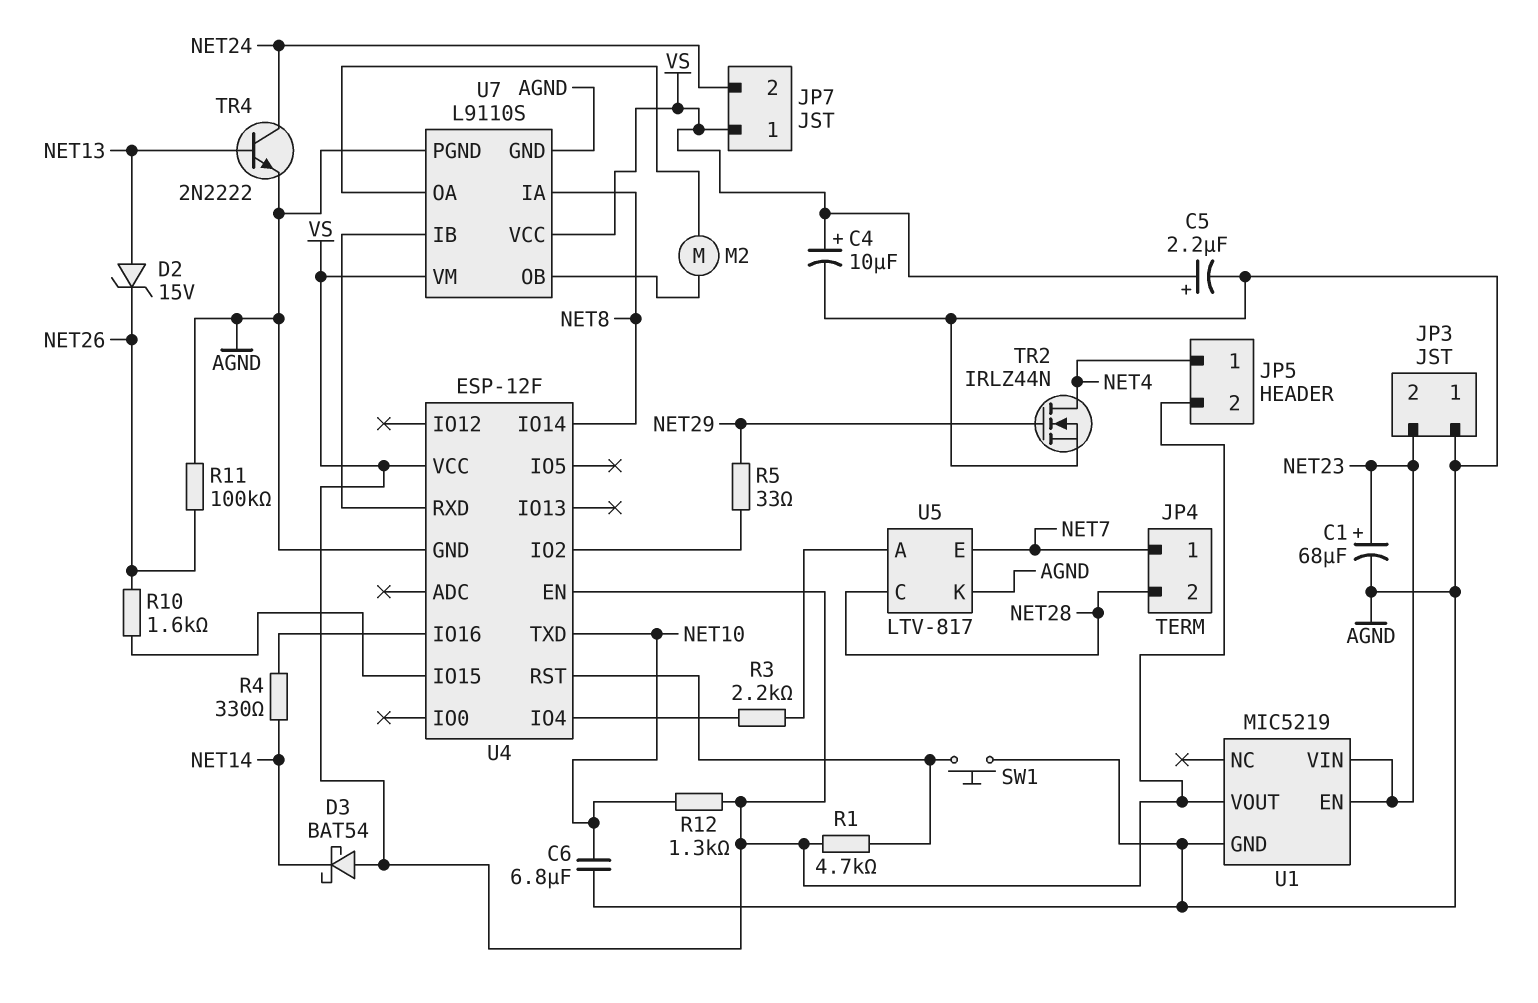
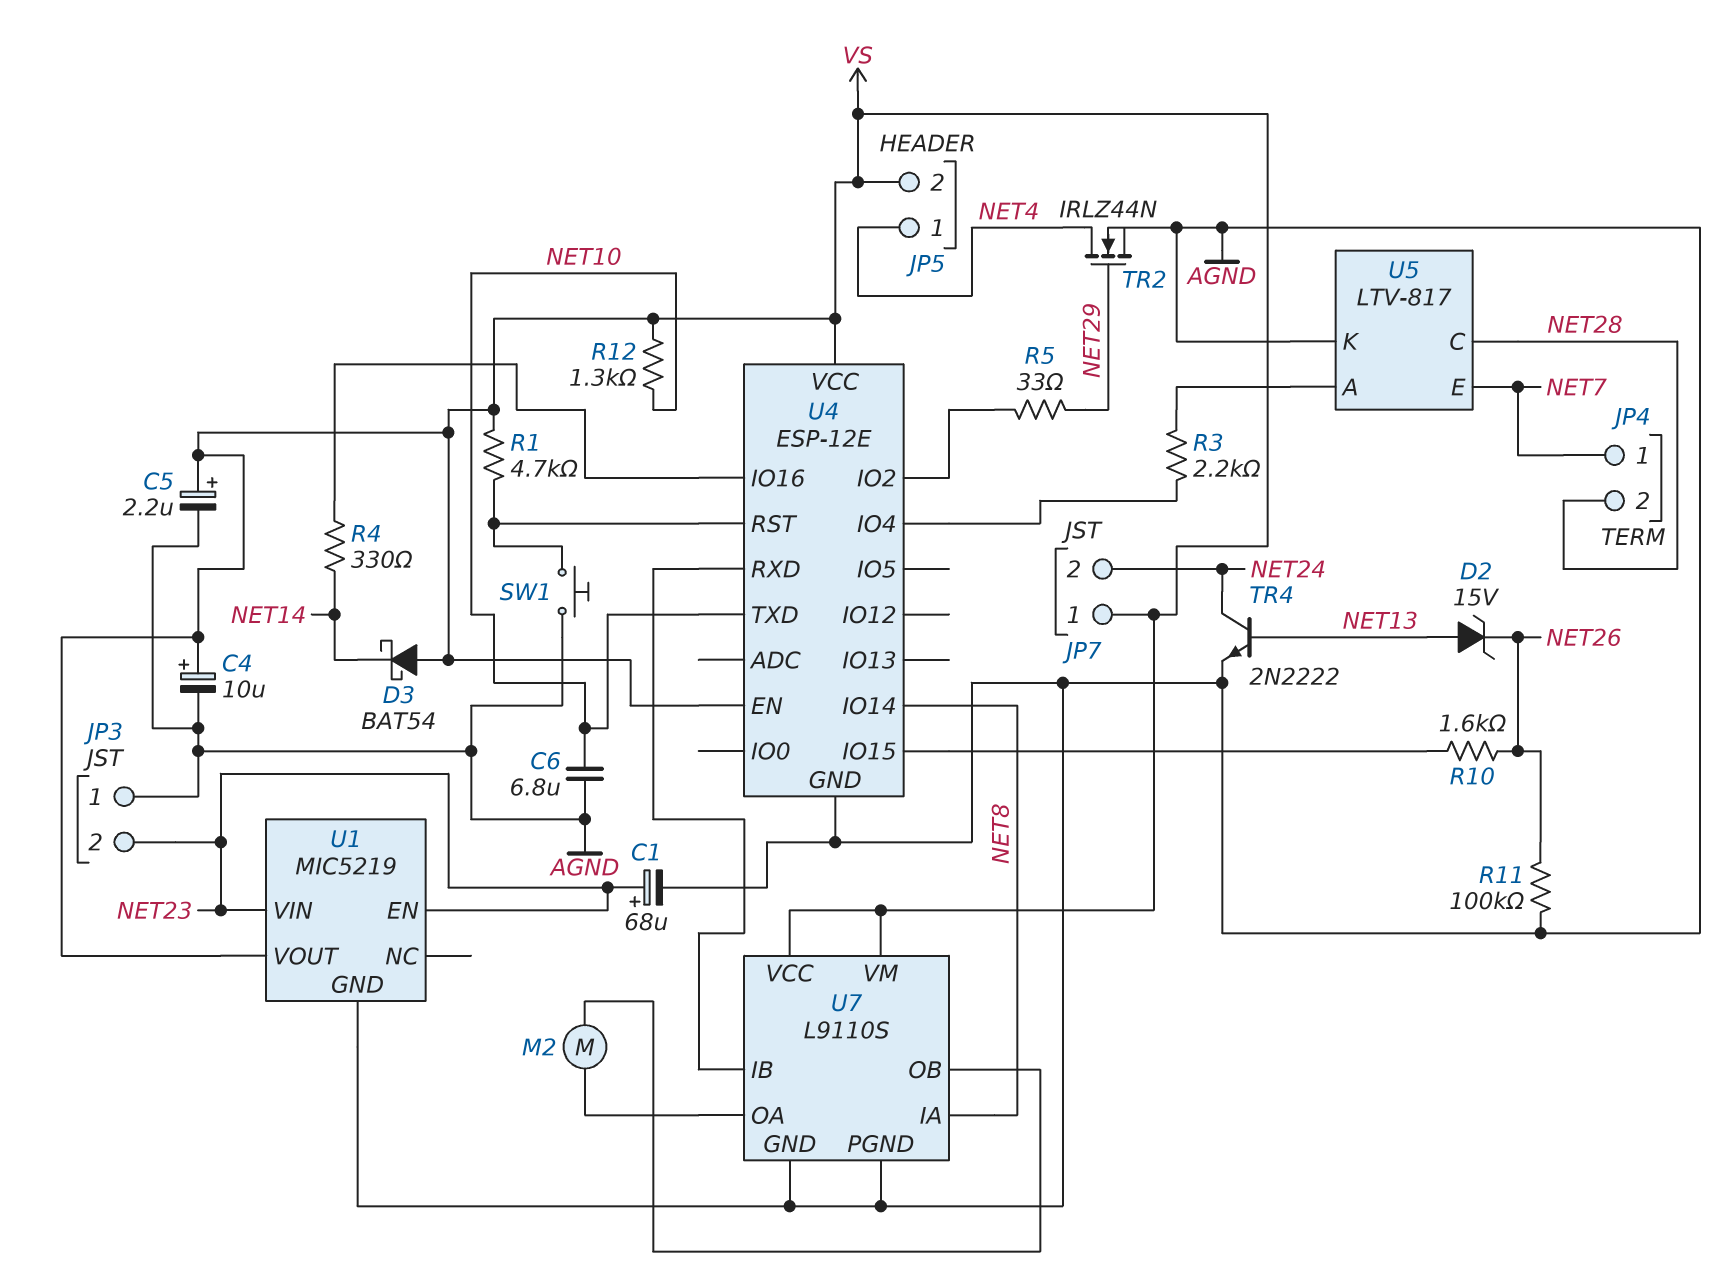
U4: ESP-12F -> ESP-12E

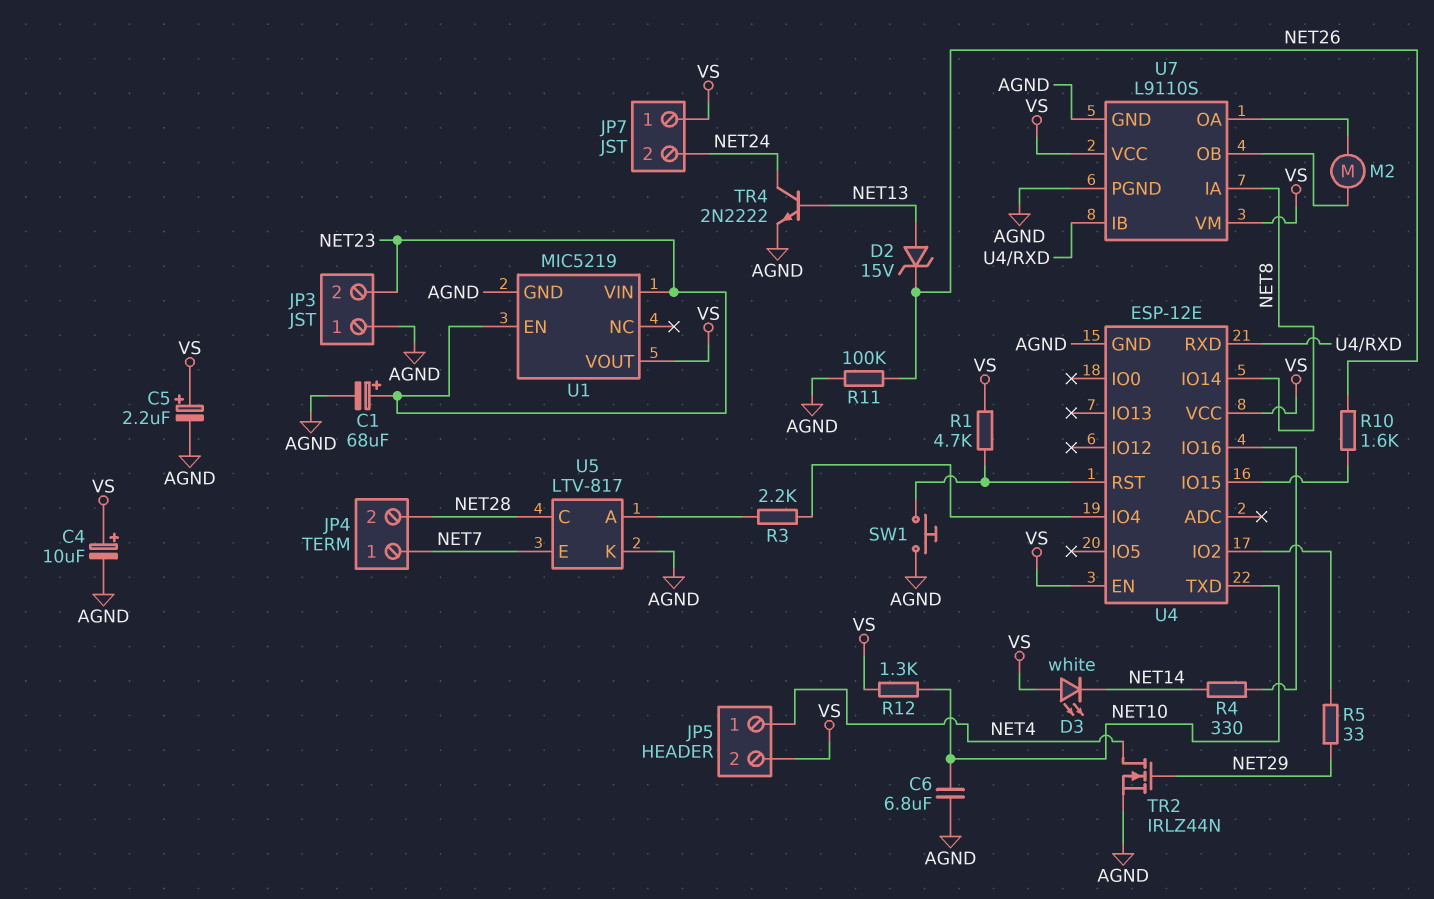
D3: schottky BAT54 (A VS, K NET14) -> LED white (A VS, K NET14)

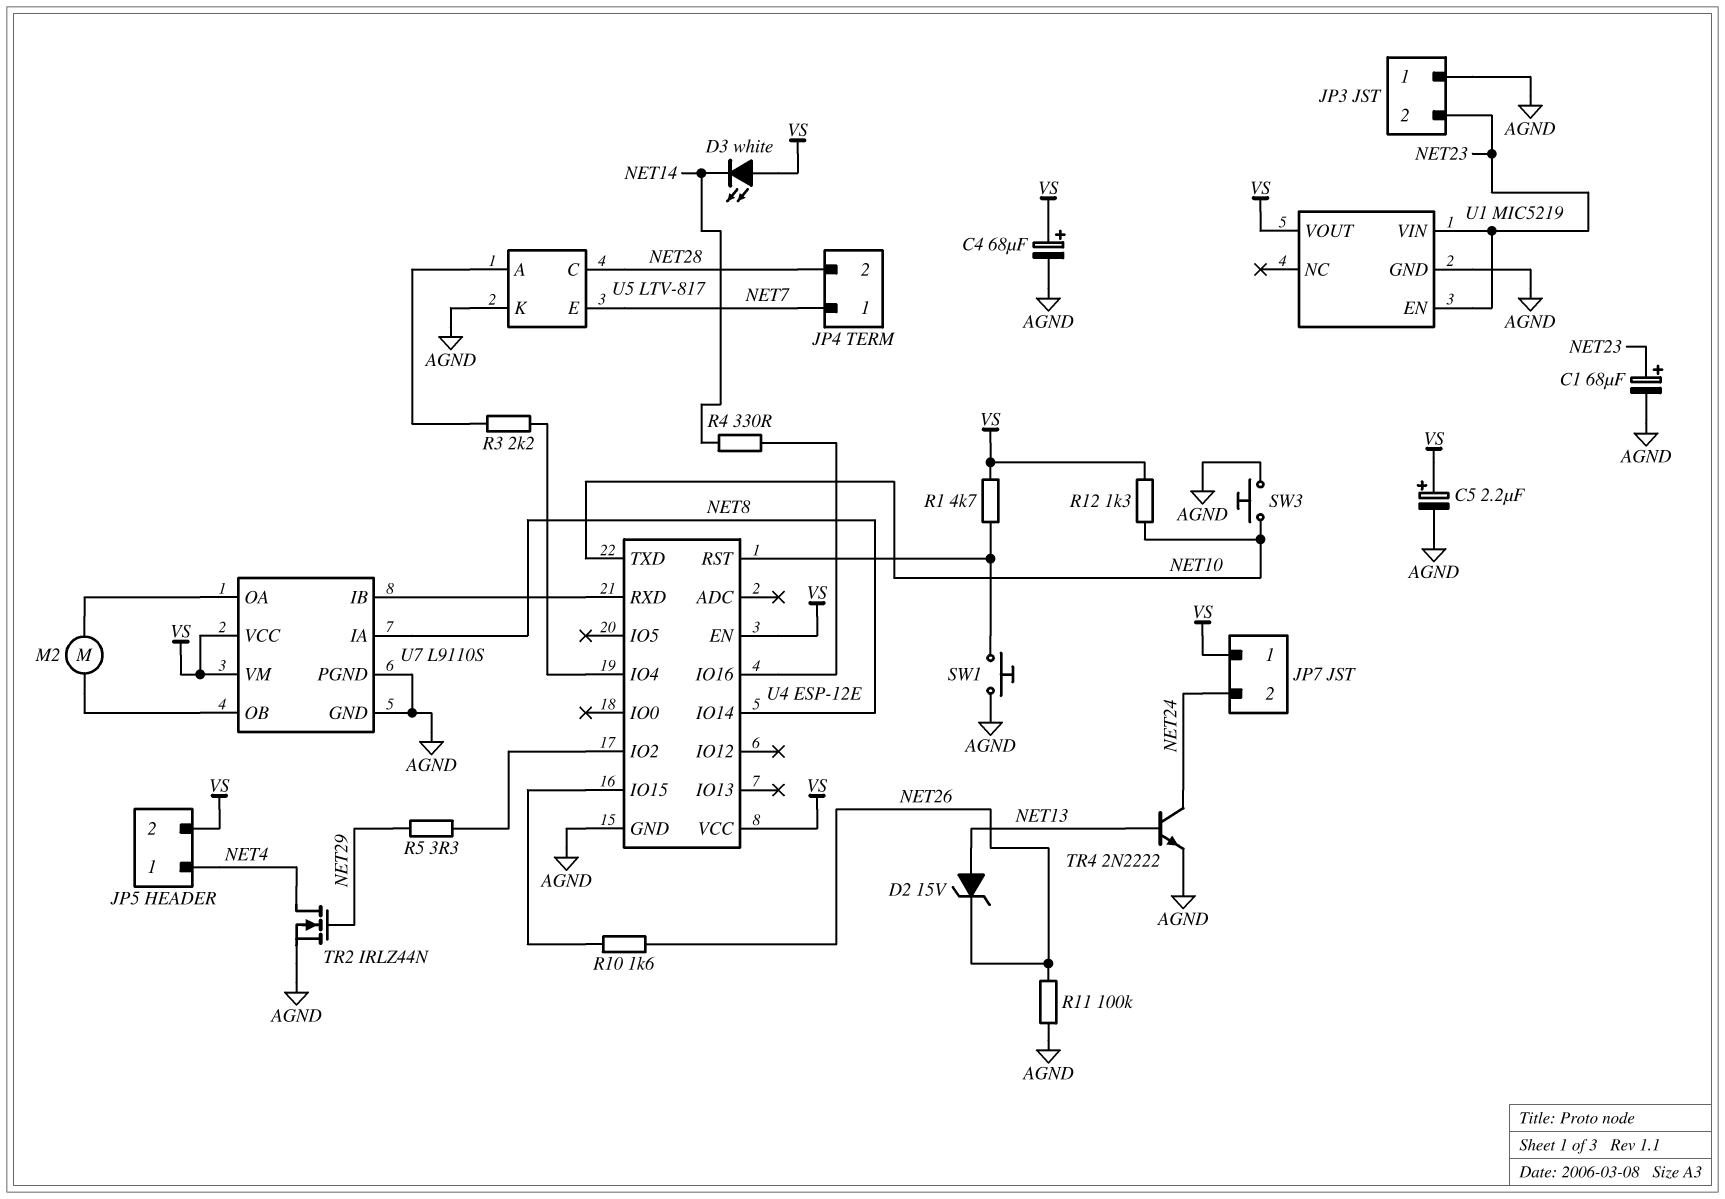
C4: 10uF (plus VS, minus AGND) -> 68uF (plus VS, minus AGND)
C6: 6.8uF (AGND, NET10) -> none
R5: 33 (NET29, U4/IO2) -> 3.3 (NET29, U4/IO2)
SW3: none -> button (AGND, NET10)

